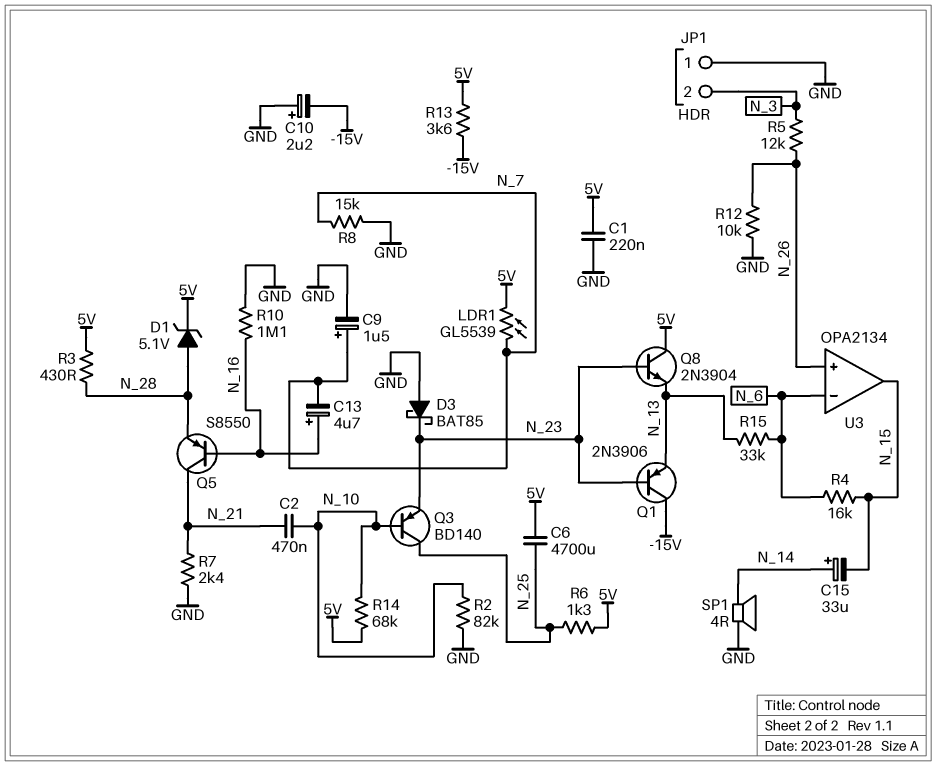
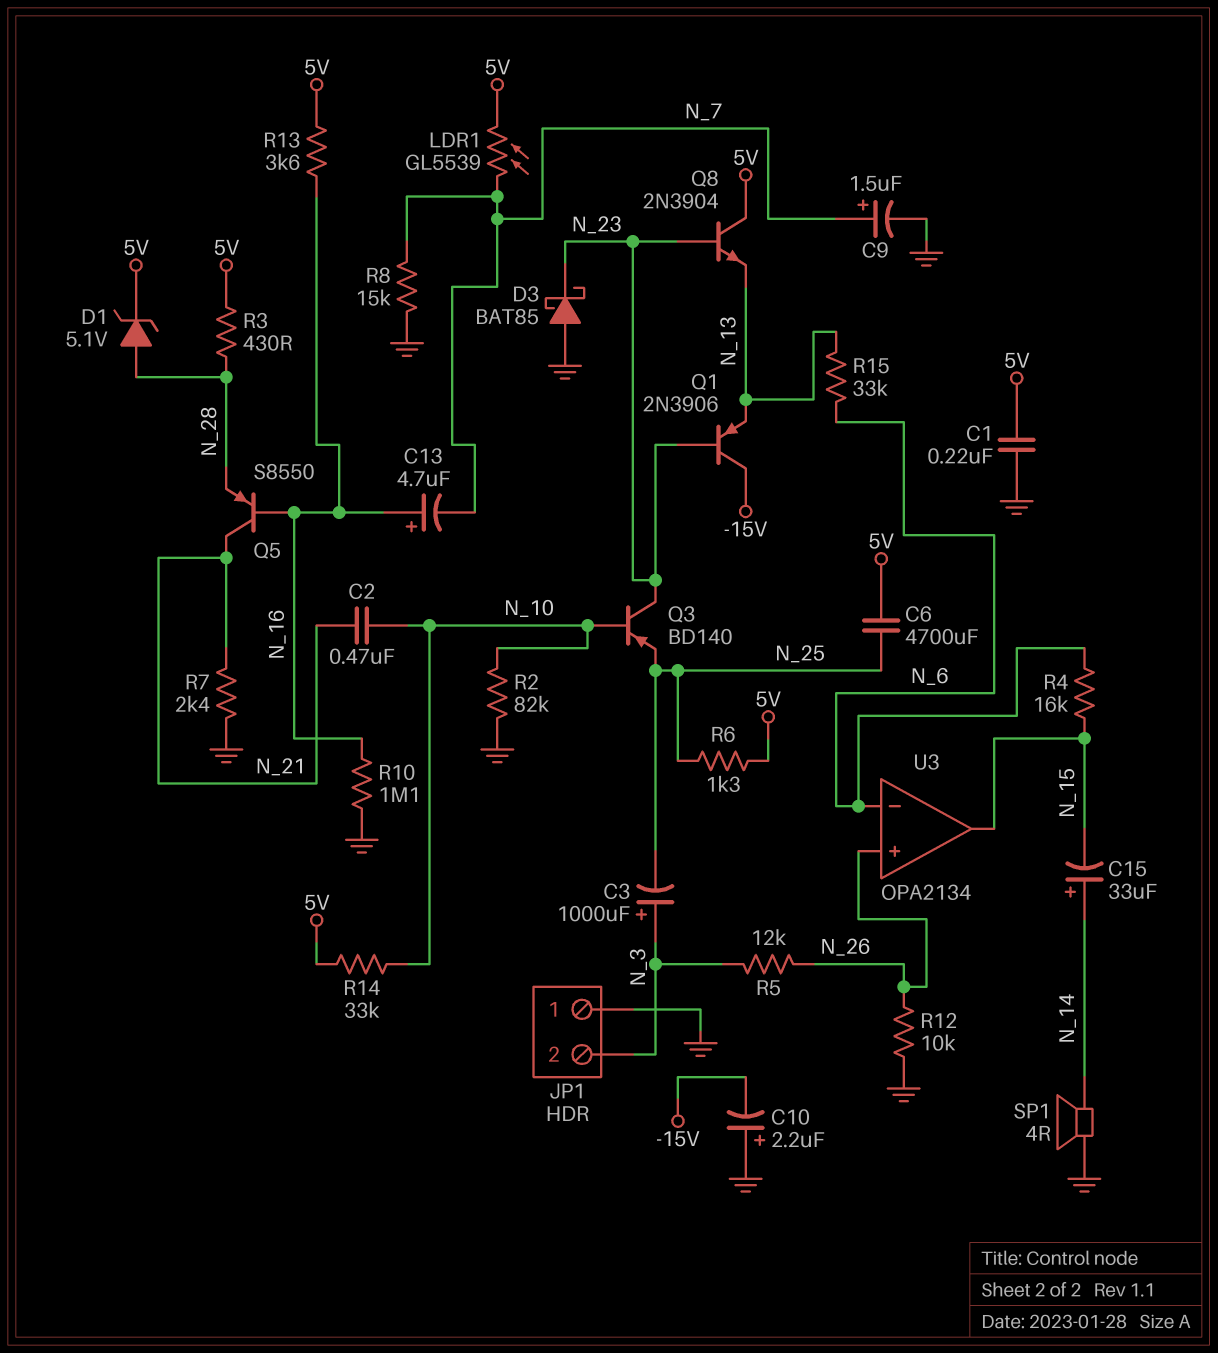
C3: none -> 1000uF (plus N_3, minus N_25)
Q3: PNP BD140 (B N_10, C N_25, E N_23) -> PNP BD140 (B N_10, C N_23, E N_25)
R13: 3.6k (-15V, 5V) -> 3.6k (5V, N_16)
R14: 68k (5V, N_10) -> 33k (5V, N_10)

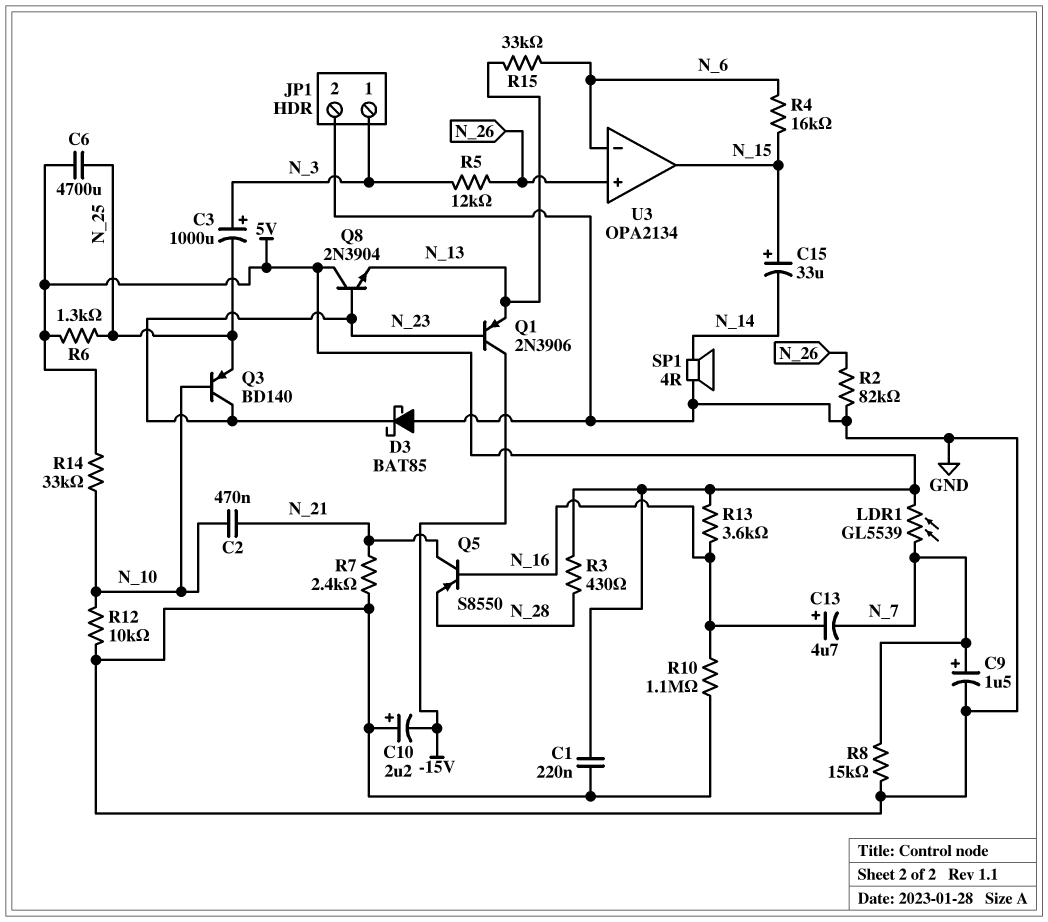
C15: 33uF (plus N_14, minus N_15) -> 33uF (plus N_15, minus N_14)
D1: zener 5.1V (A N_28, K 5V) -> none
JP1 pin 1: GND -> N_3
JP1 pin 2: N_3 -> GND
R2: 82k (GND, N_10) -> 82k (GND, N_26)
R12: 10k (GND, N_26) -> 10k (GND, N_10)

